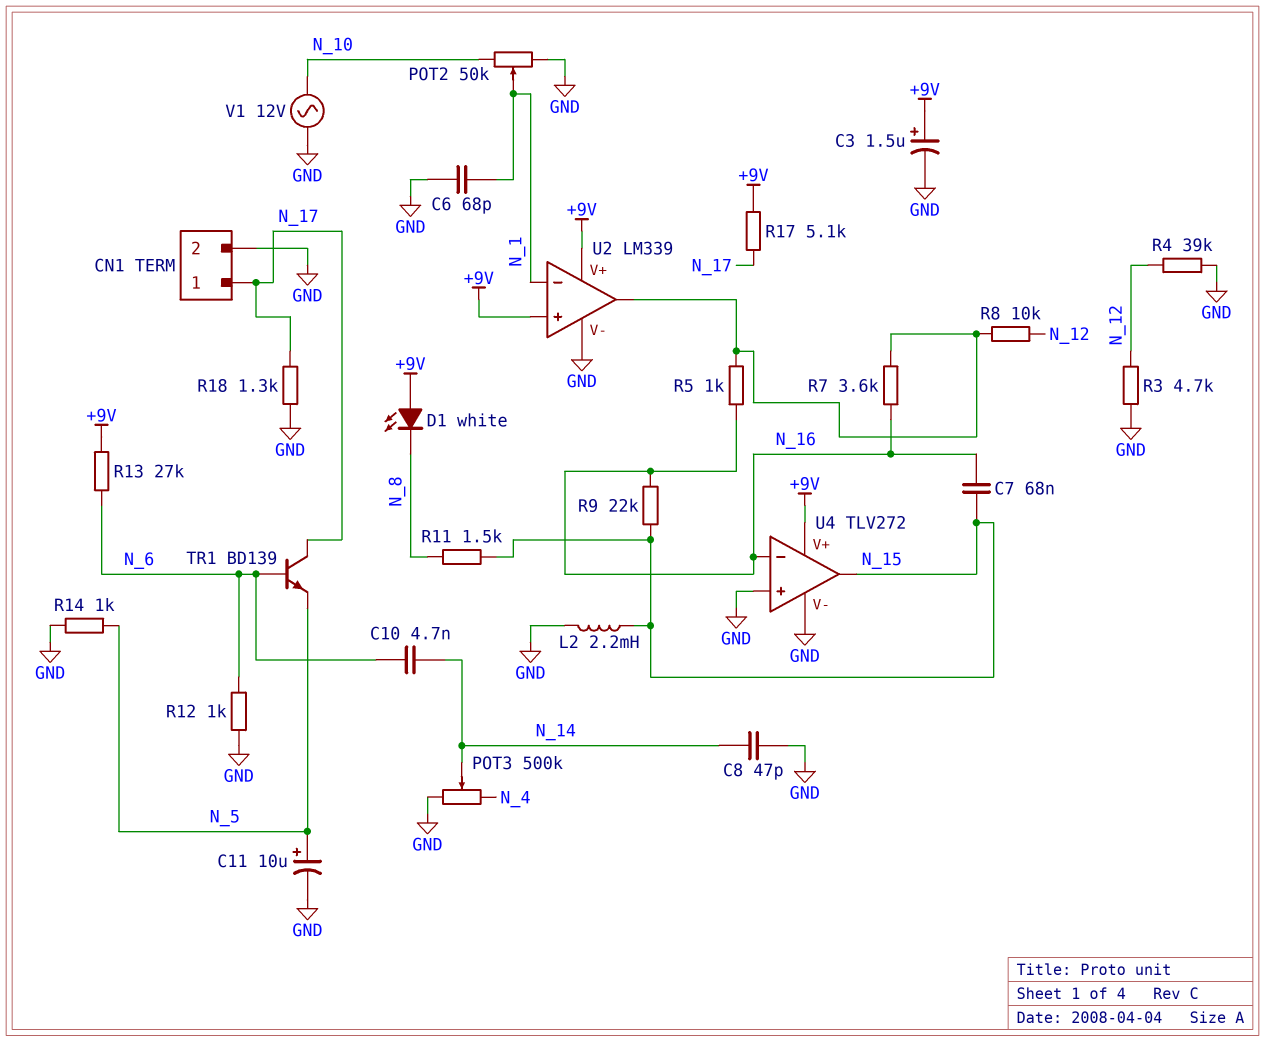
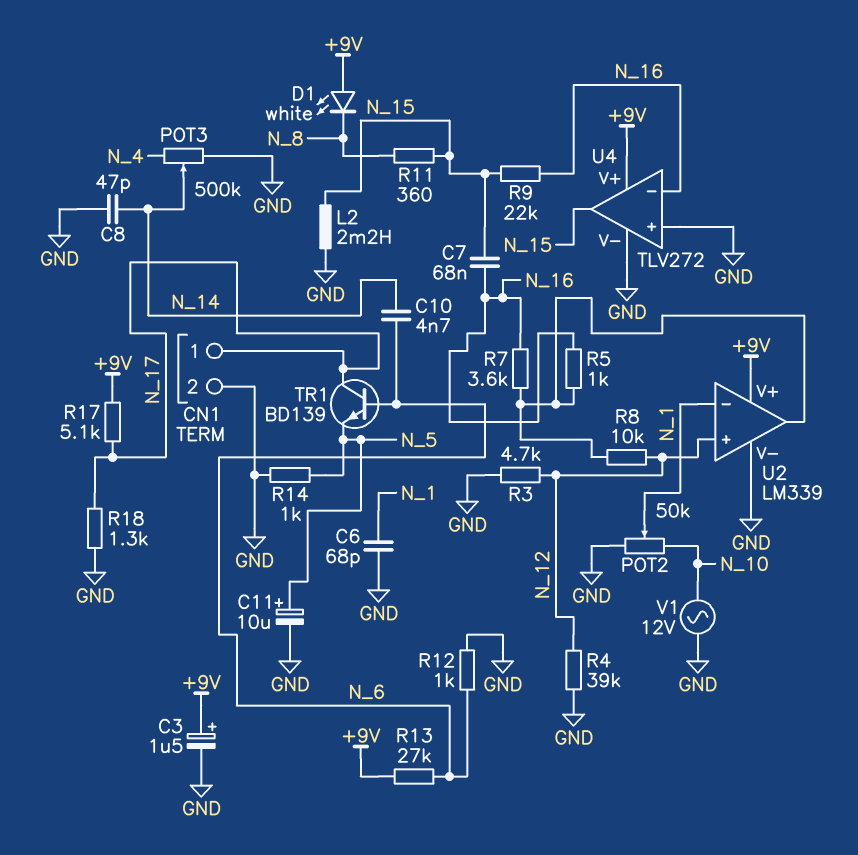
R11: 1.5k (N_8, N_15) -> 360 (N_8, N_15)
U2 pin in+: +9V -> N_12

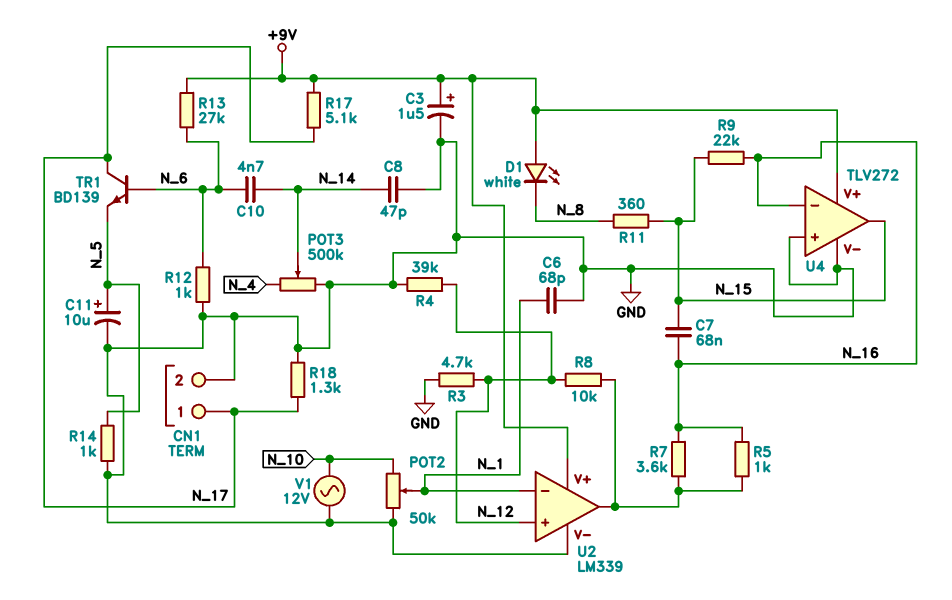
L2: 2.2mH (GND, N_15) -> none

